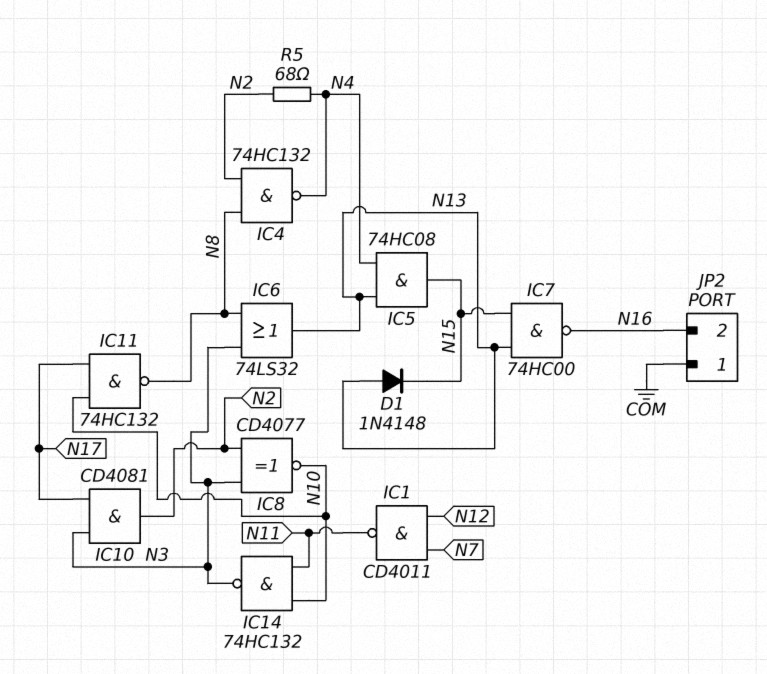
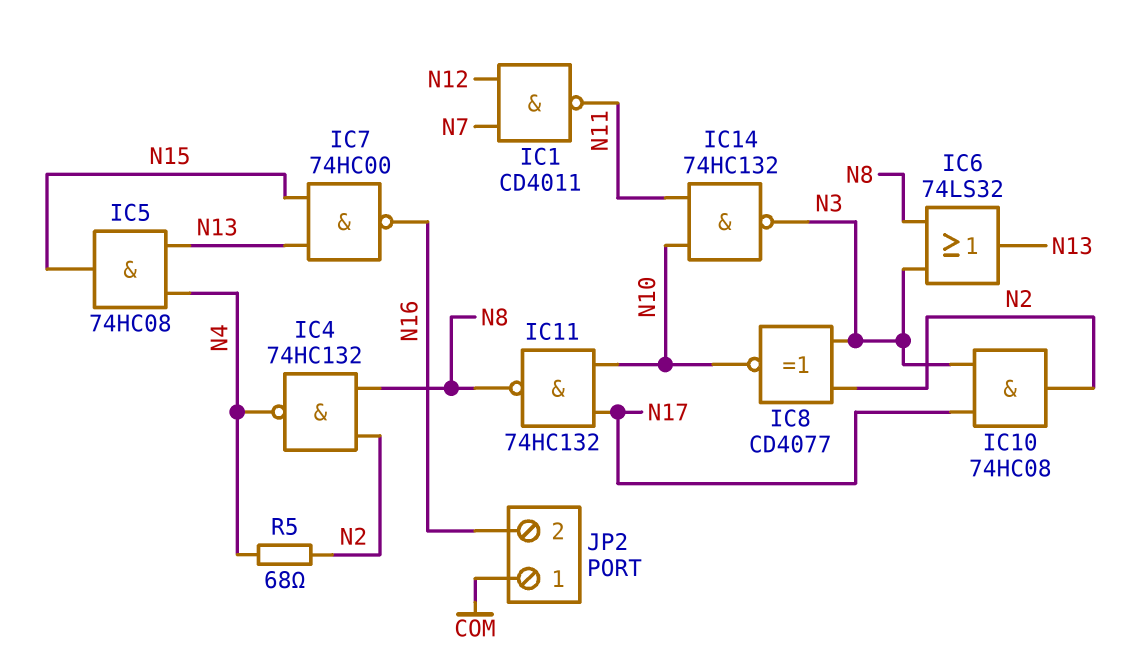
D1: diode 1N4148 (A N13, K N15) -> none
IC10: AND CD4081 (in N3, in N17, out N2) -> AND 74HC08 (in N3, in N17, out N2)

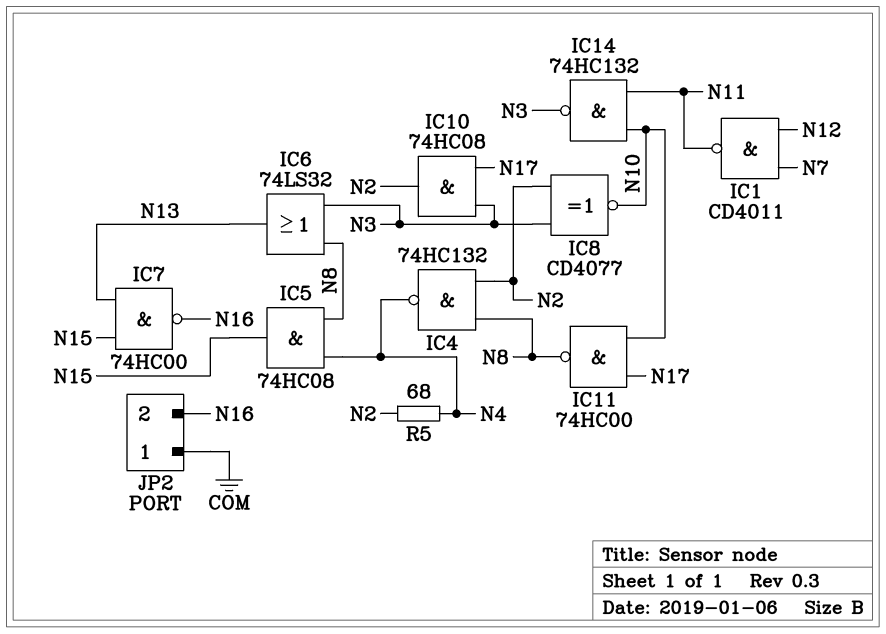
IC5: AND 74HC08 (in N4, in N13, out N15) -> AND 74HC08 (in N4, in N8, out N15)
IC11: NAND 74HC132 (in N10, in N17, out N8) -> NAND 74HC00 (in N10, in N17, out N8)

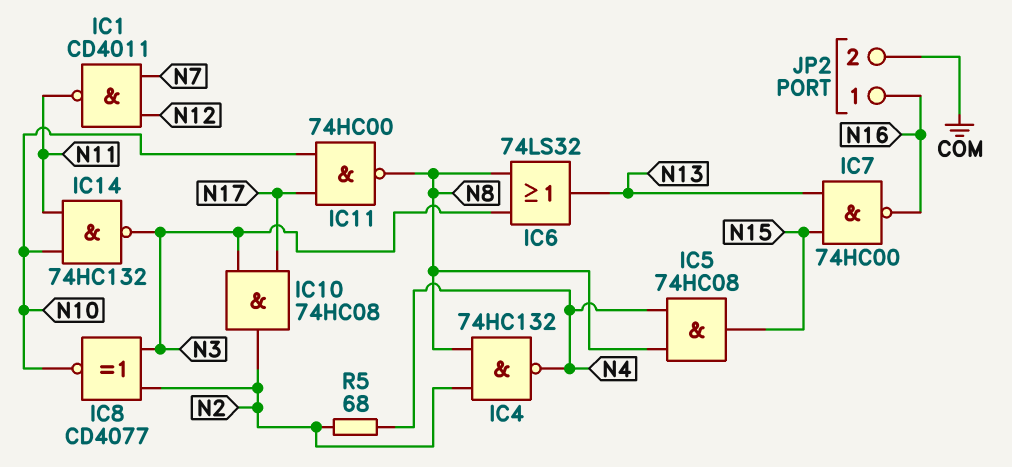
JP2 pin 1: COM -> N16
JP2 pin 2: N16 -> COM

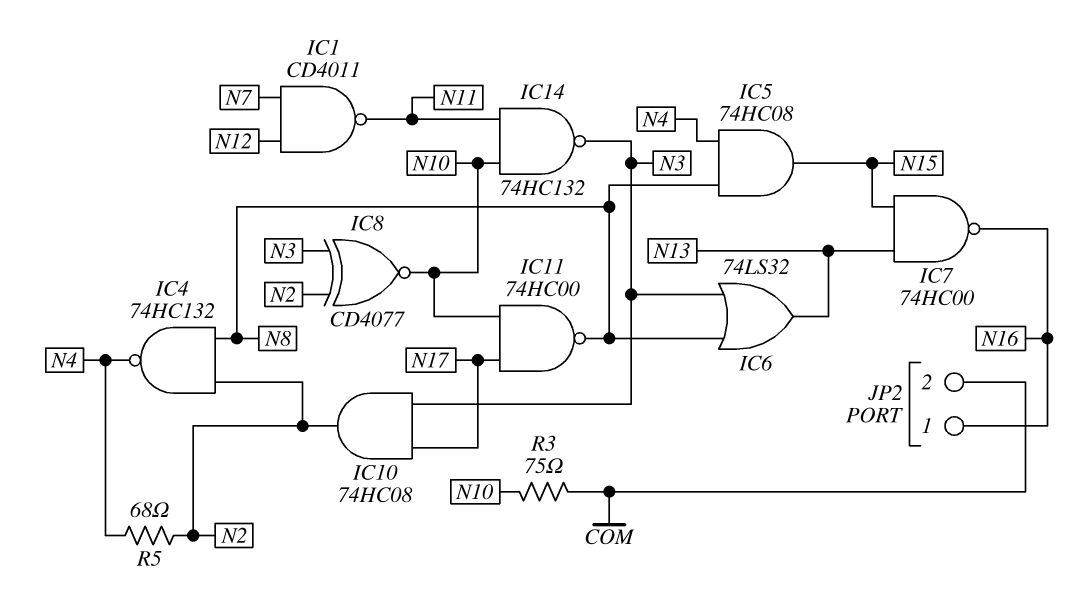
R3: none -> 75 (COM, N10)

